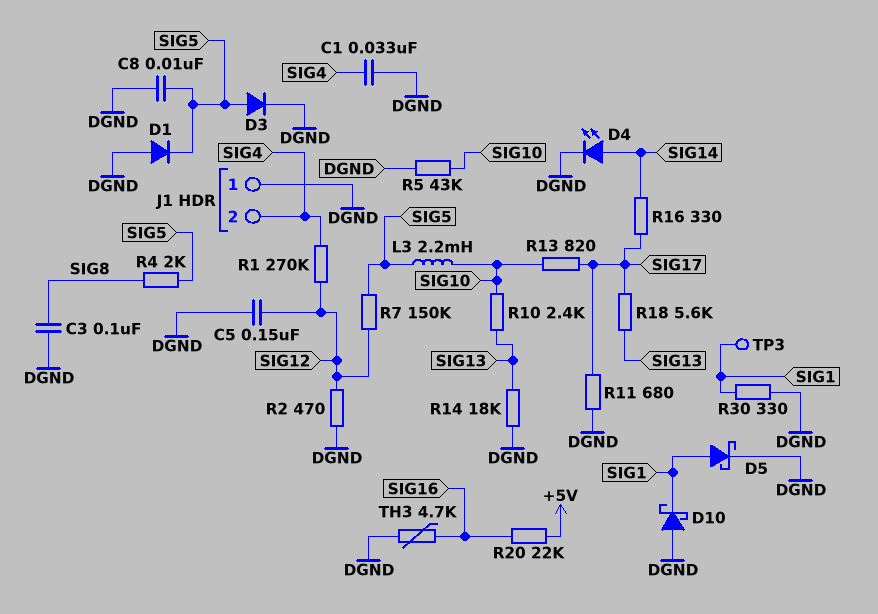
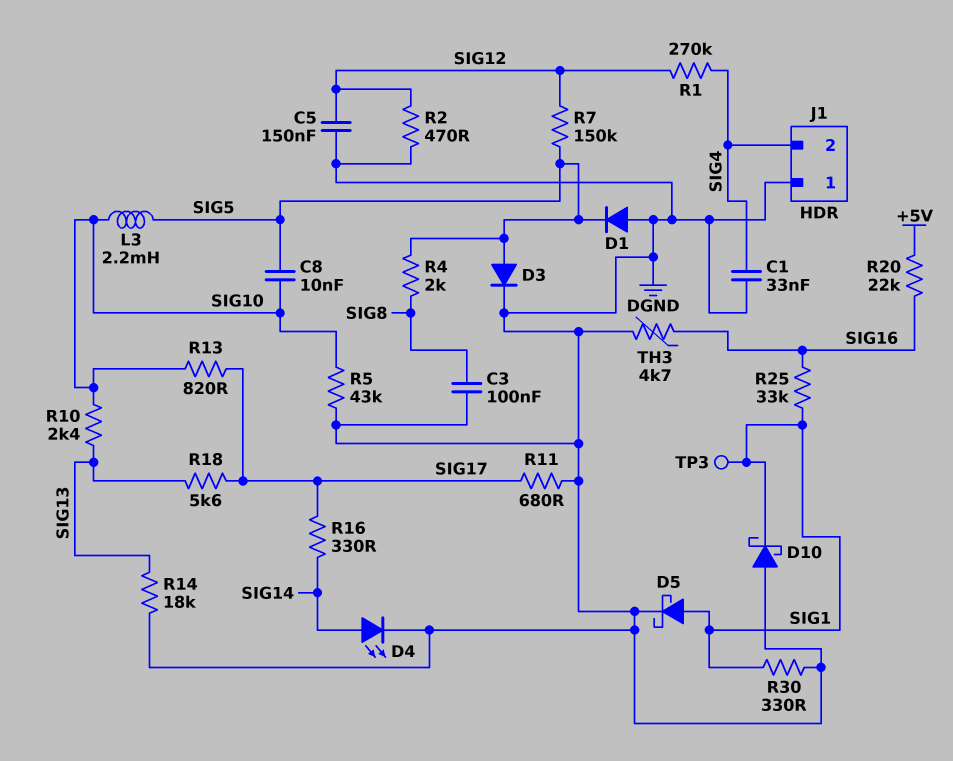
C8: 10nF (DGND, SIG5) -> 10nF (SIG5, SIG10)
R25: none -> 33k (SIG1, SIG16)

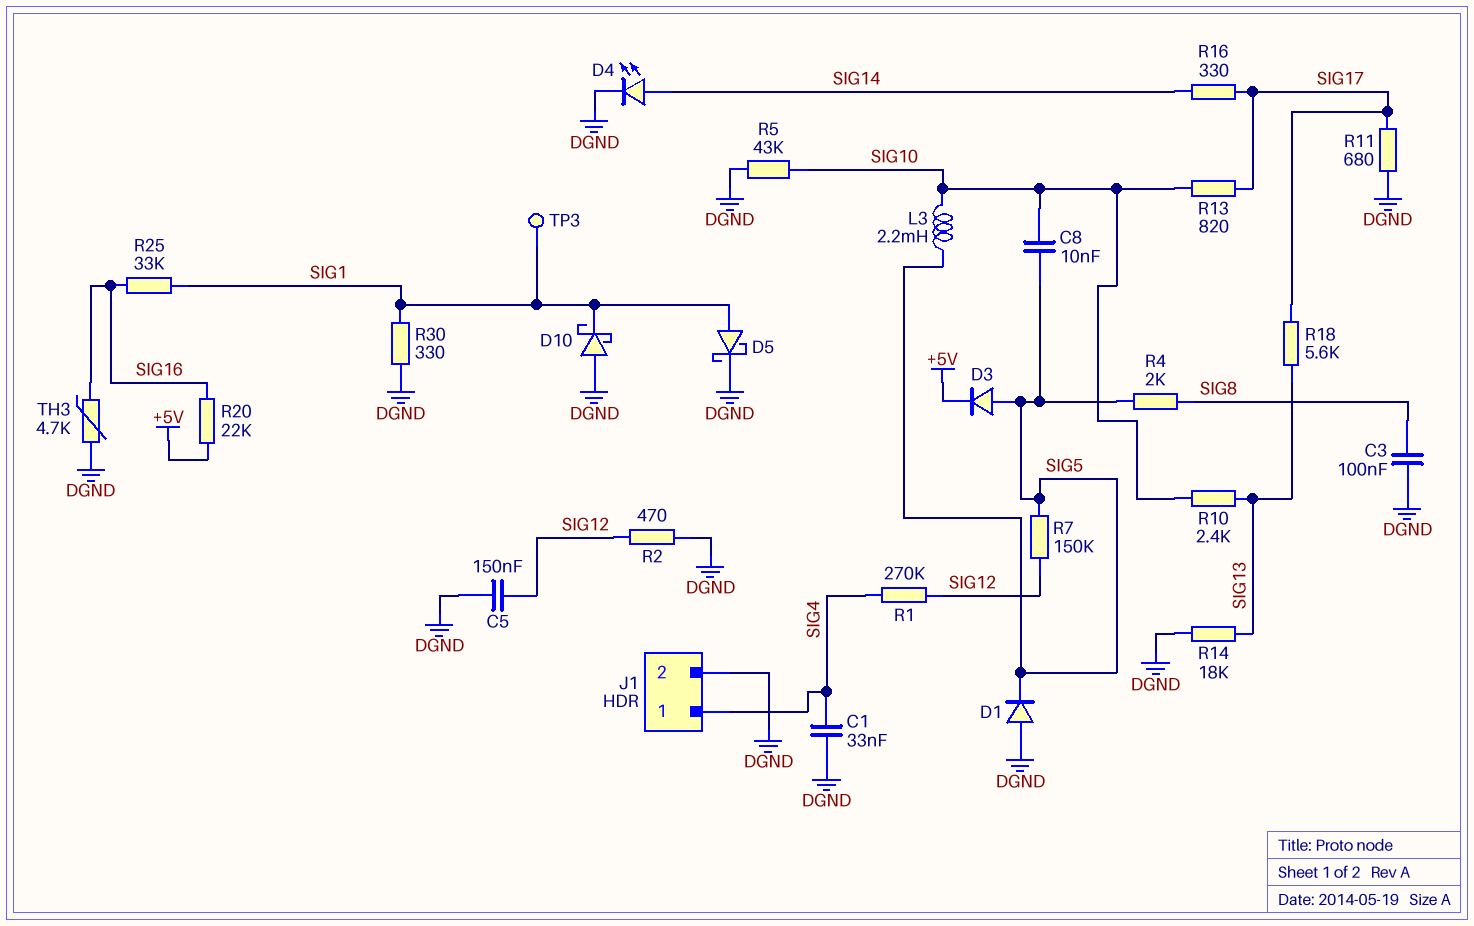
D3: diode (A SIG5, K DGND) -> diode (A SIG5, K +5V)
J1 pin 1: DGND -> SIG4
J1 pin 2: SIG4 -> DGND

